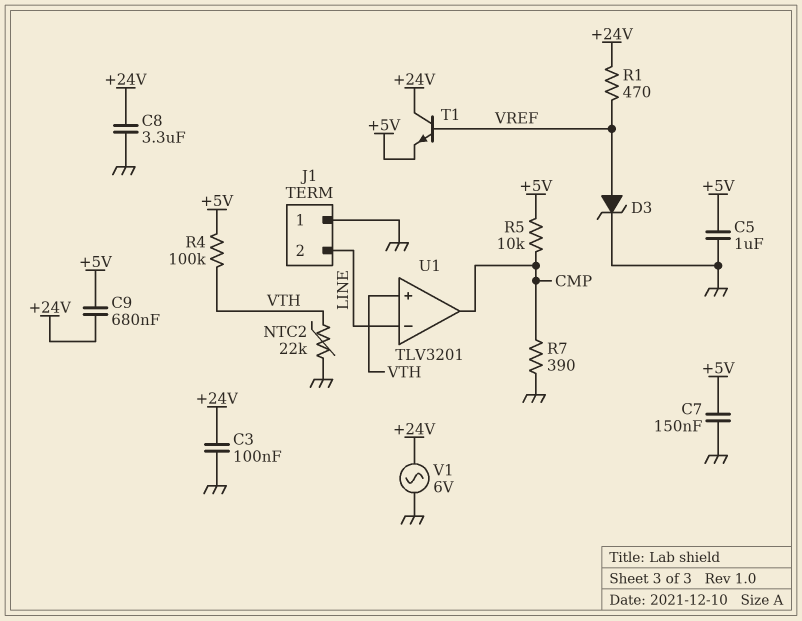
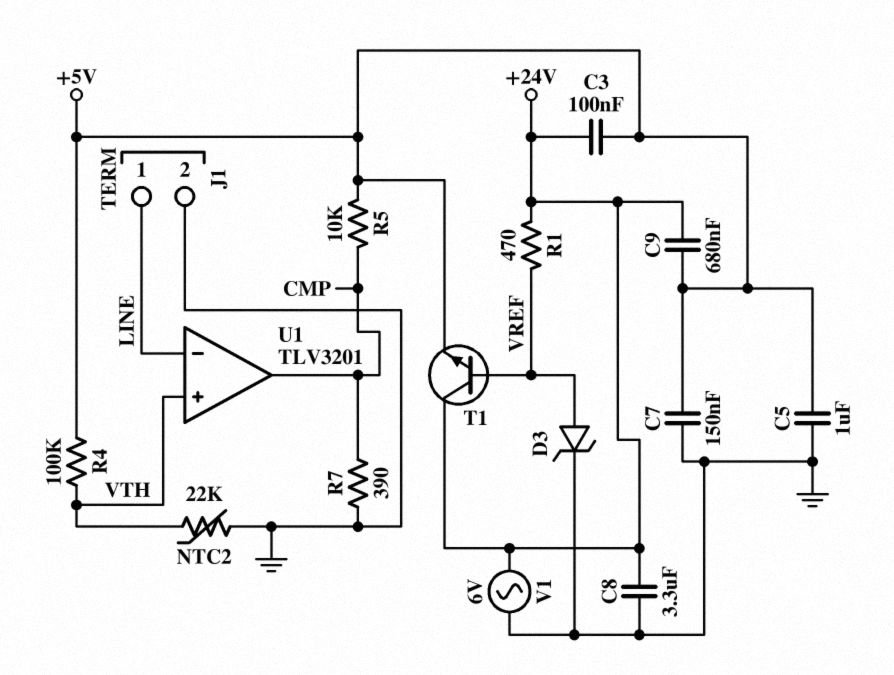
C3: 100nF (+24V, GND) -> 100nF (+5V, +24V)
J1 pin 1: GND -> LINE
J1 pin 2: LINE -> GND

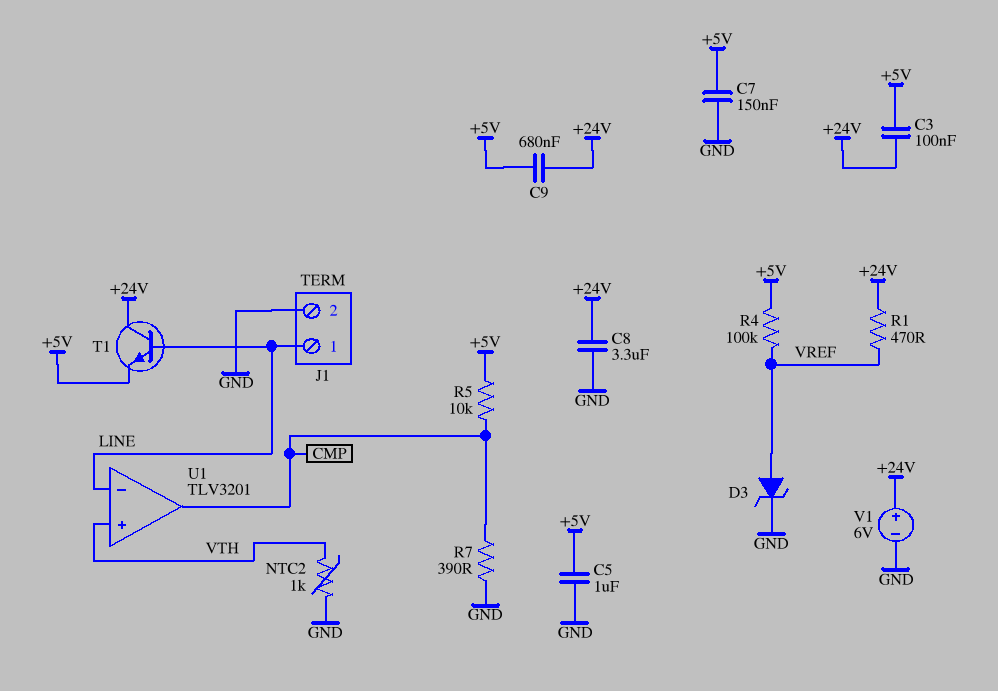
NTC2: 22k (GND, VTH) -> 1k (GND, VTH)
R4: 100k (+5V, VTH) -> 100k (+5V, VREF)
T1: NPN (B VREF, C +24V, E +5V) -> NPN (B LINE, C +24V, E +5V)
V1: AC 6V (+24V, GND) -> 6V (plus +24V, minus GND)

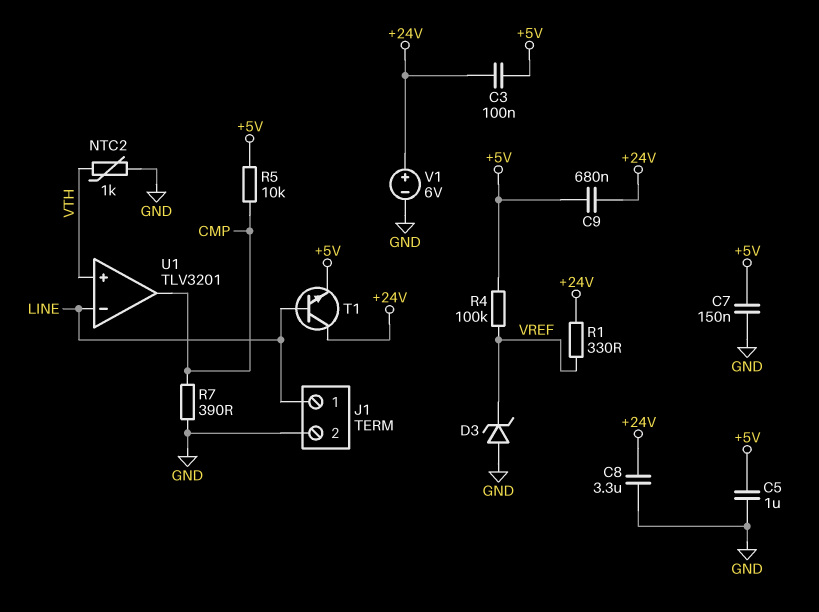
D3: zener (A VREF, K GND) -> zener (A GND, K VREF)
R1: 470 (+24V, VREF) -> 330 (+24V, VREF)

